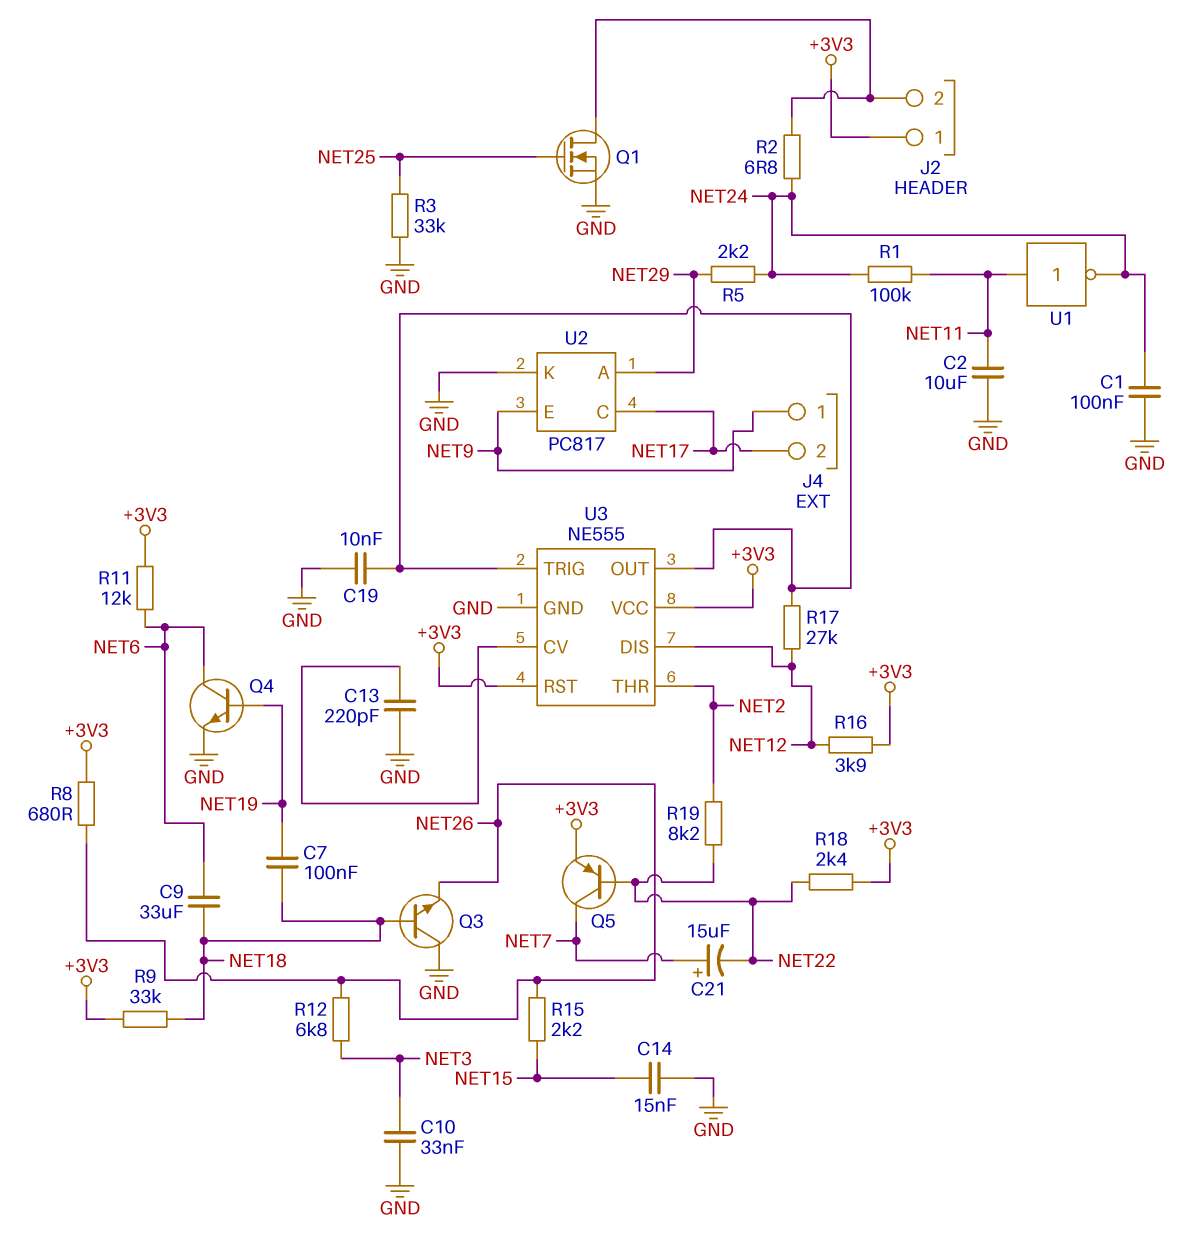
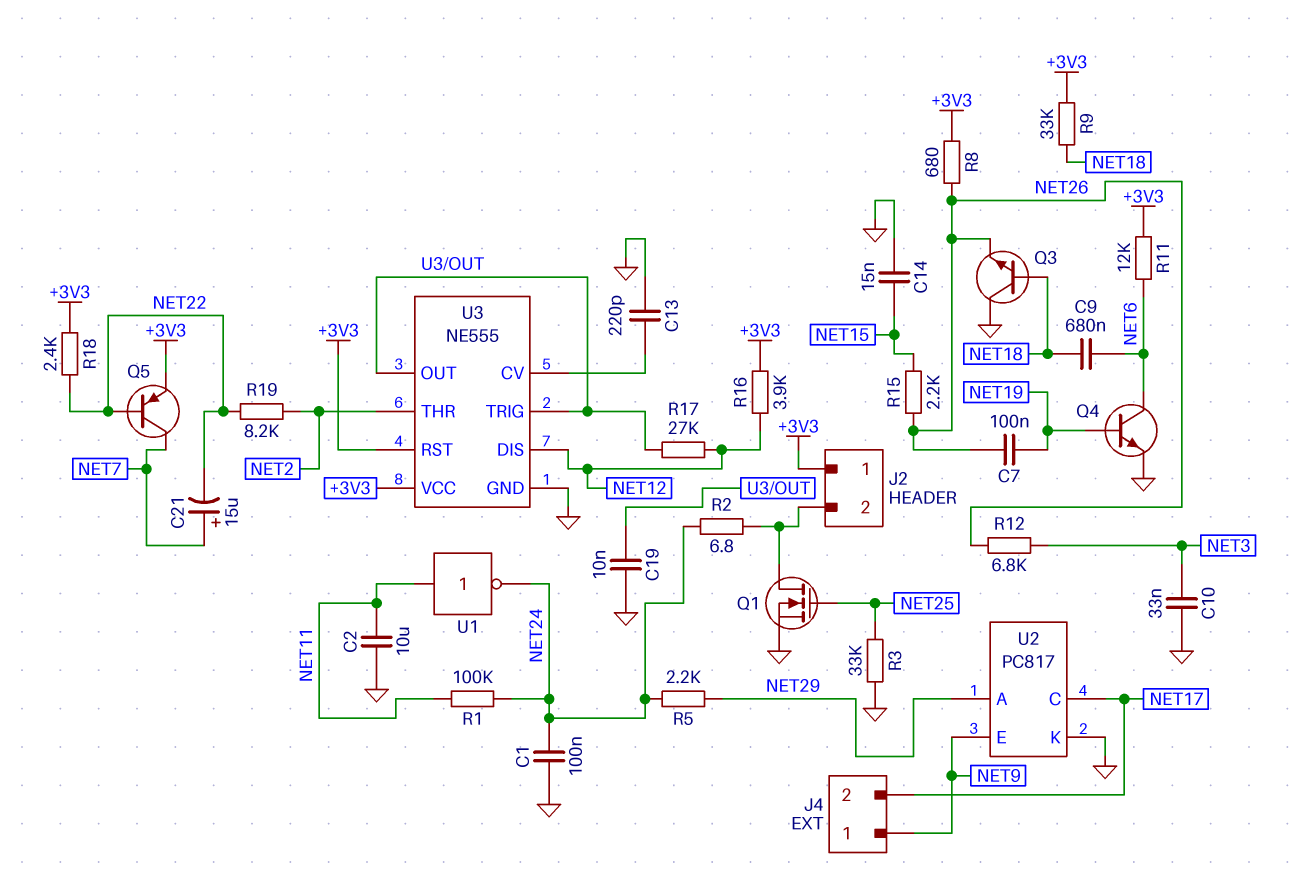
C7: 100nF (NET18, NET19) -> 100nF (NET19, NET26)
C9: 33uF (NET6, NET18) -> 680nF (NET6, NET18)

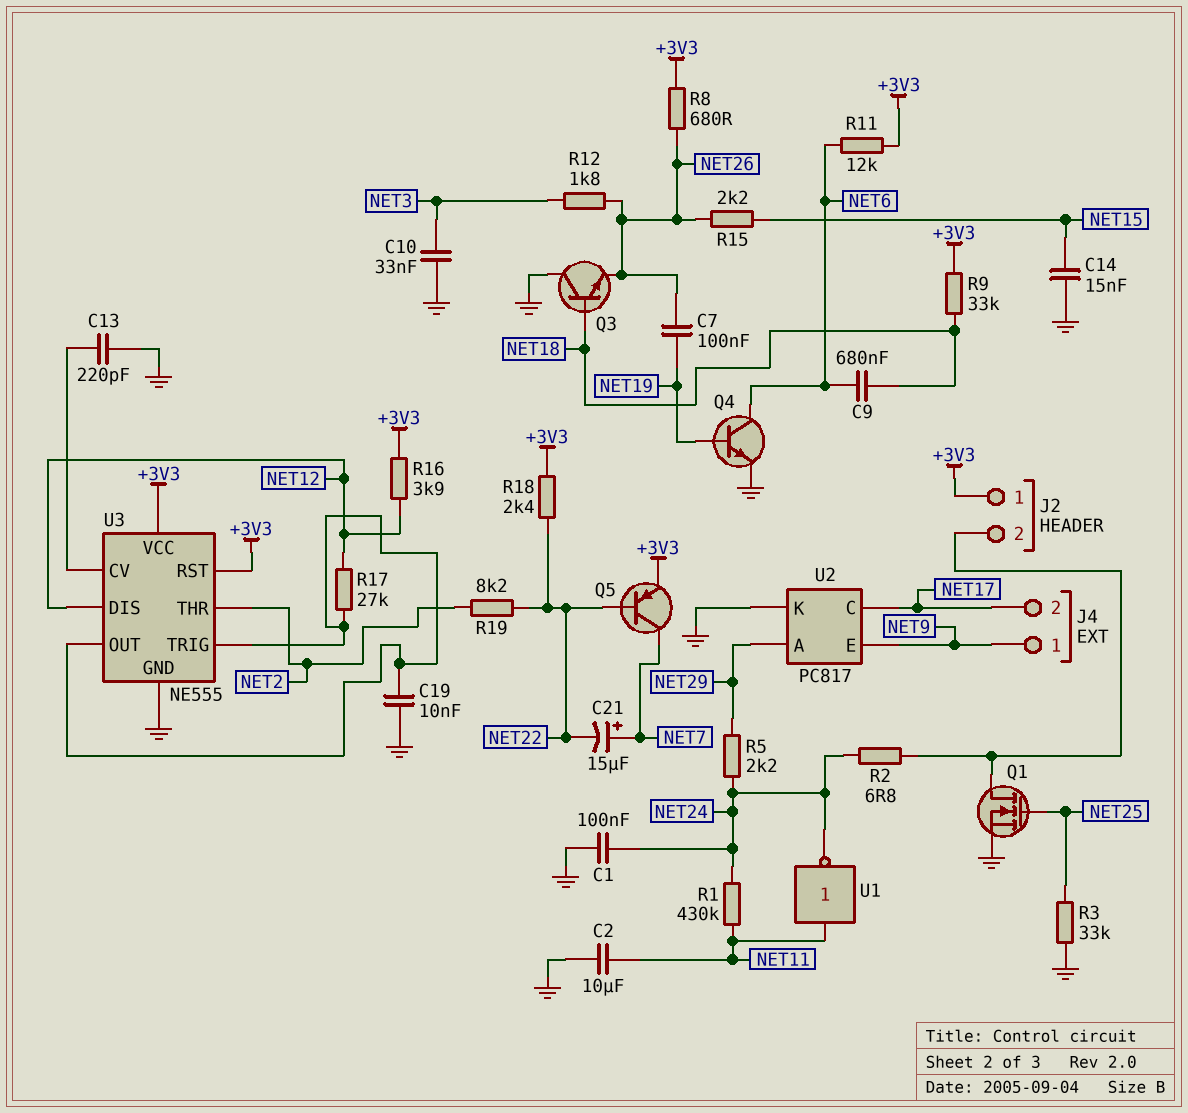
R1: 100k (NET11, NET24) -> 430k (NET11, NET24)
R12: 6.8k (NET3, NET26) -> 1.8k (NET3, NET26)

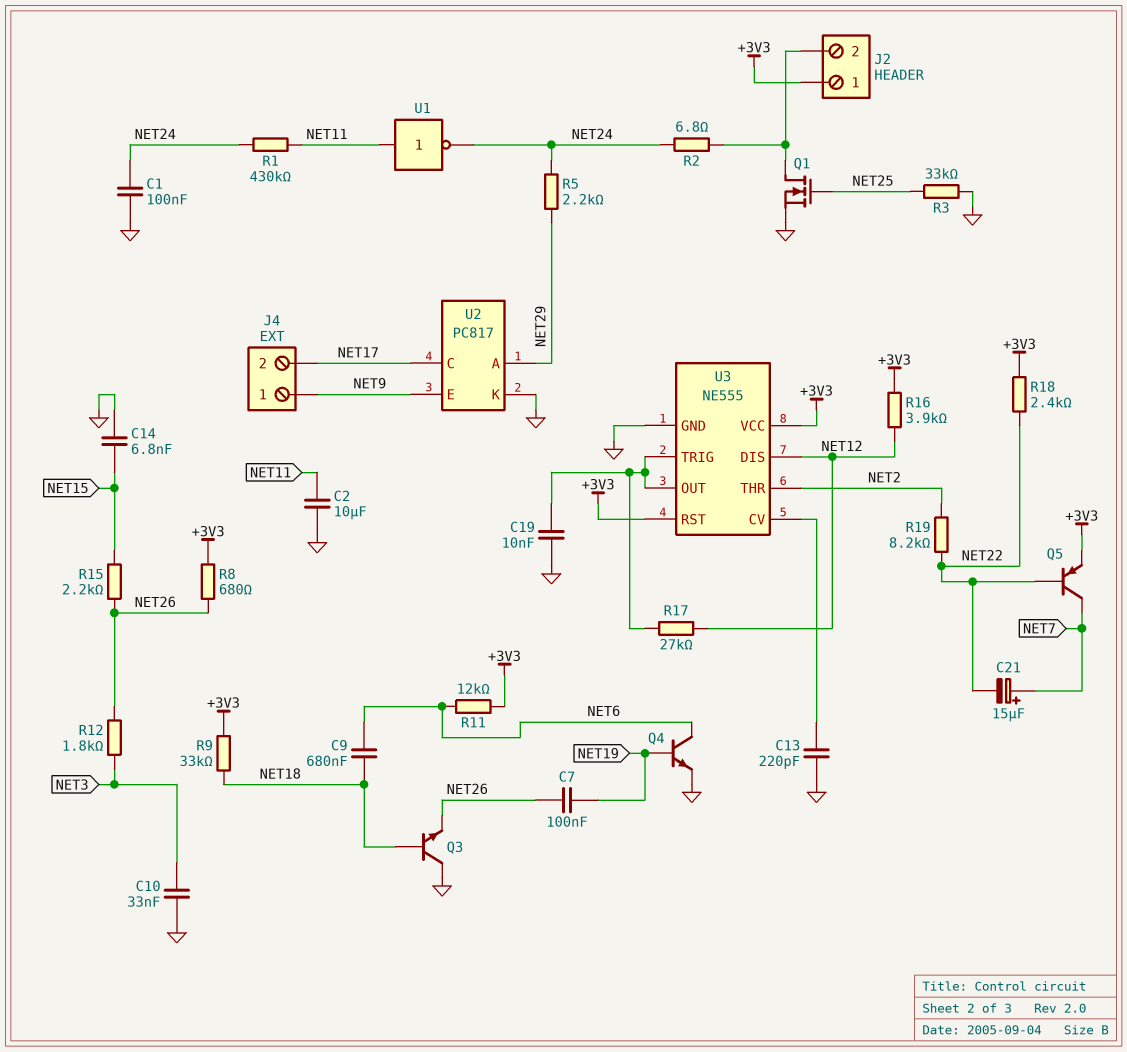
C14: 15nF (GND, NET15) -> 6.8nF (GND, NET15)

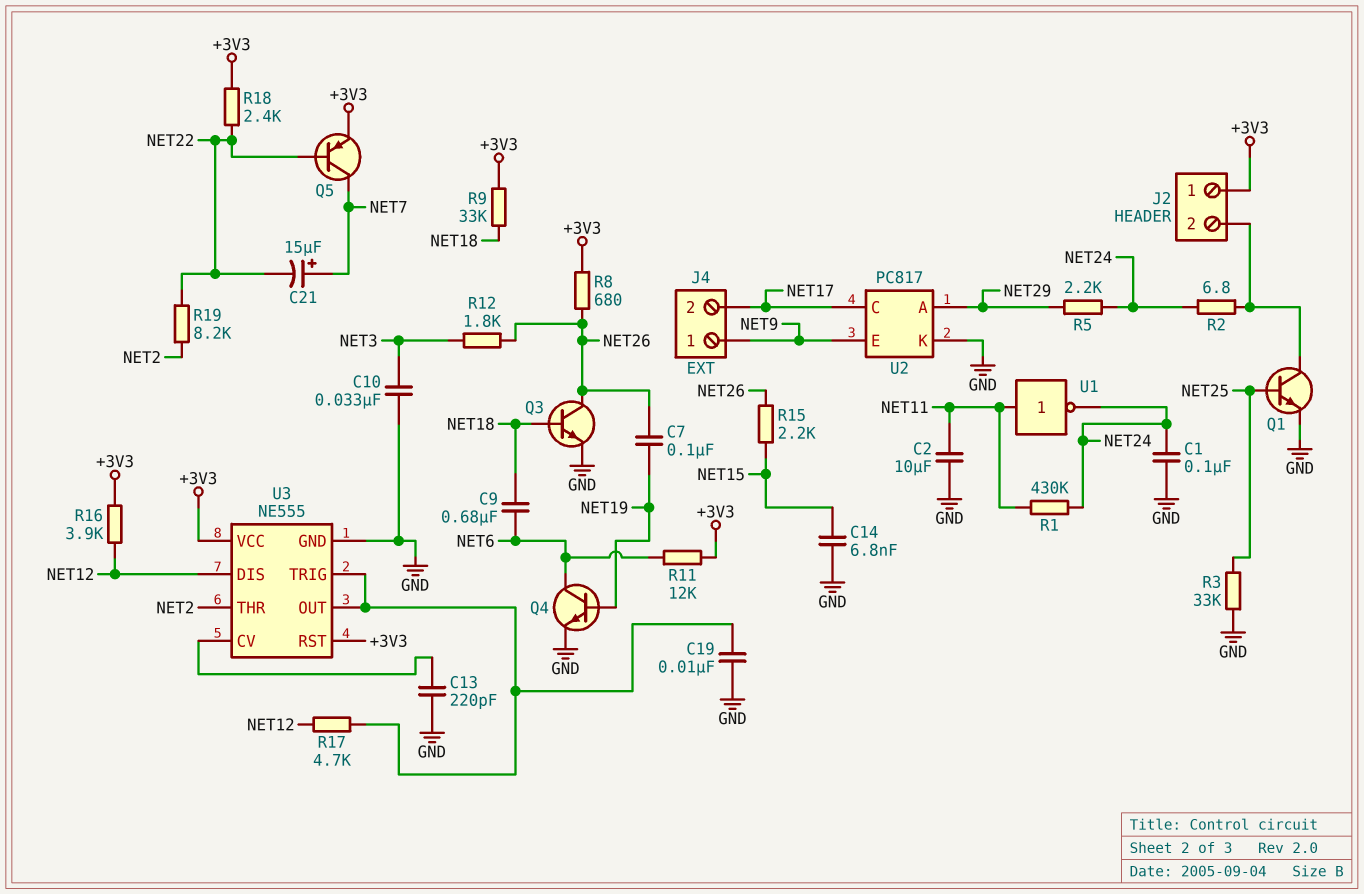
Q1: NMOS (G NET25, D J2/2, S GND) -> NPN (B NET25, C J2/2, E GND)
Q3: NPN (B NET18, C GND, E NET26) -> NPN (B NET18, C NET26, E GND)
R17: 27k (NET12, U3/OUT) -> 4.7k (NET12, U3/OUT)

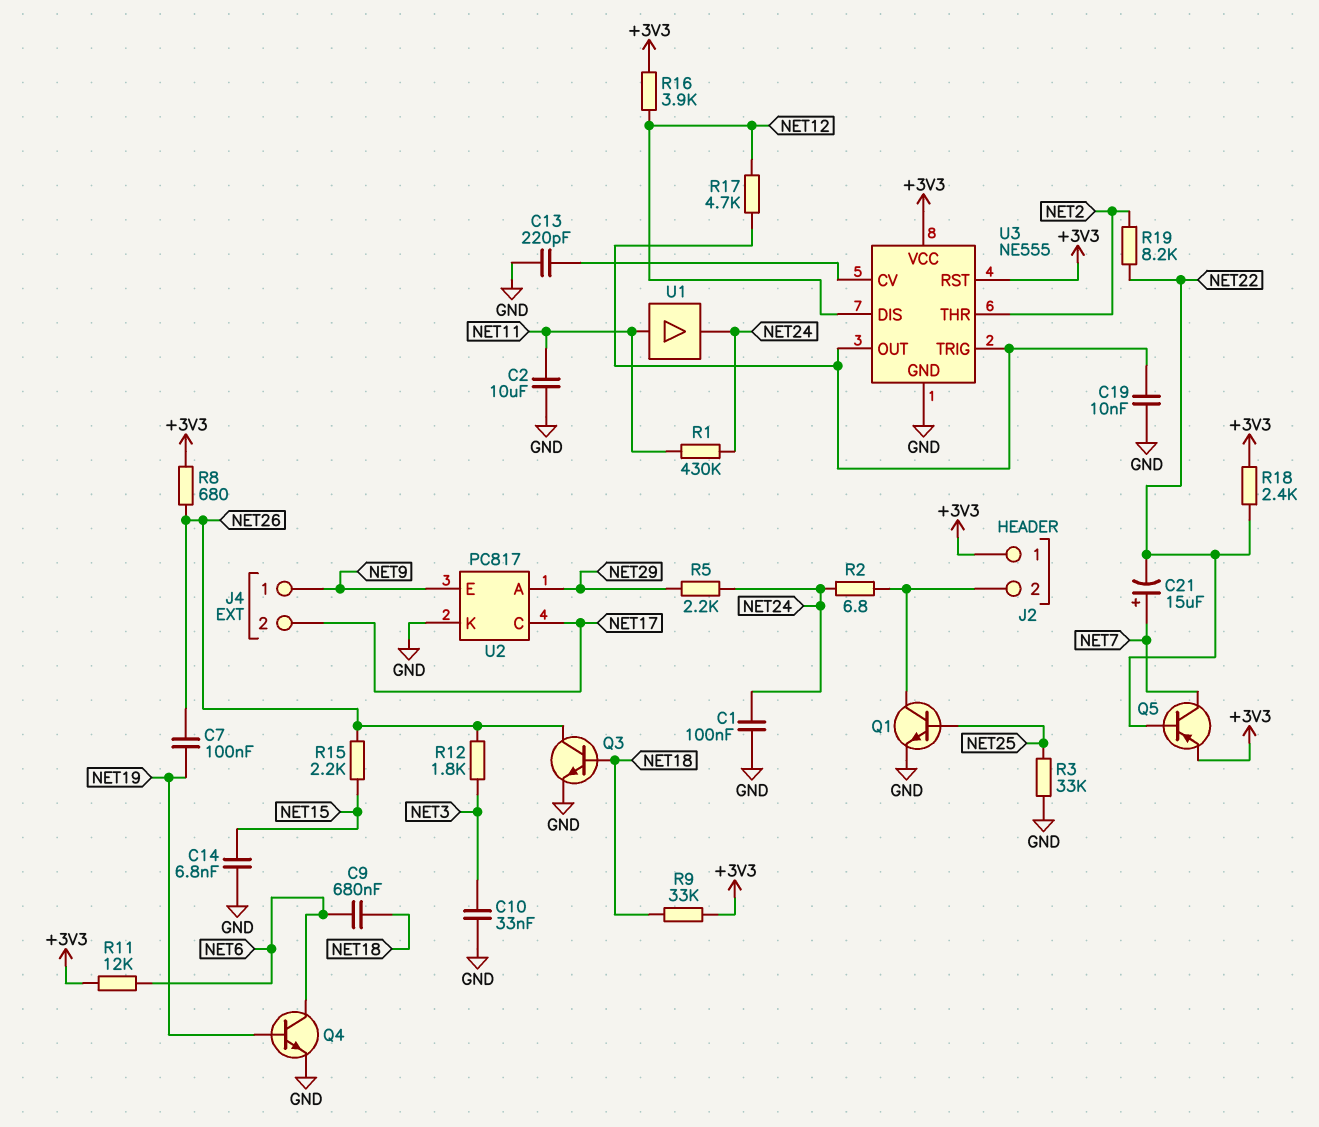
U1: NOT (in NET11, out NET24) -> buffer (in NET11, out NET24)

